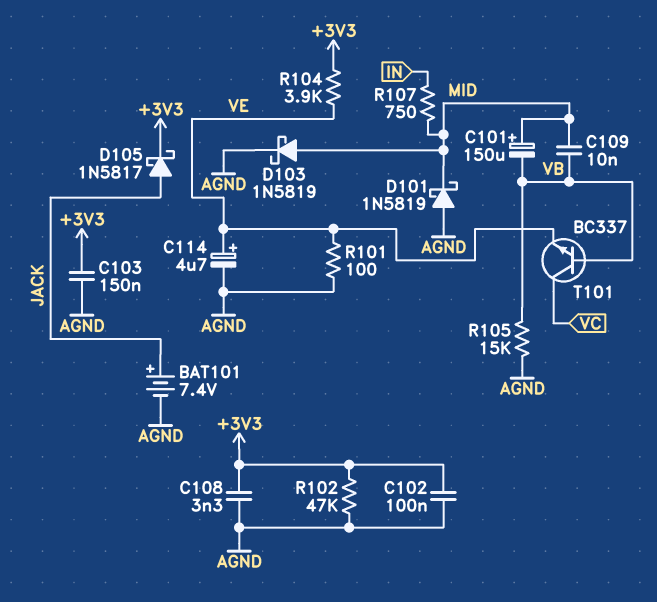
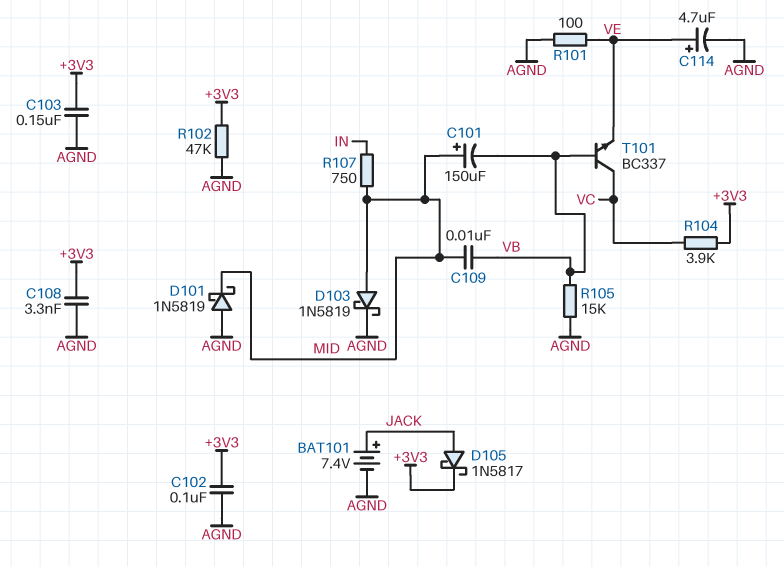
R104: 3.9k (+3V3, VE) -> 3.9k (+3V3, VC)

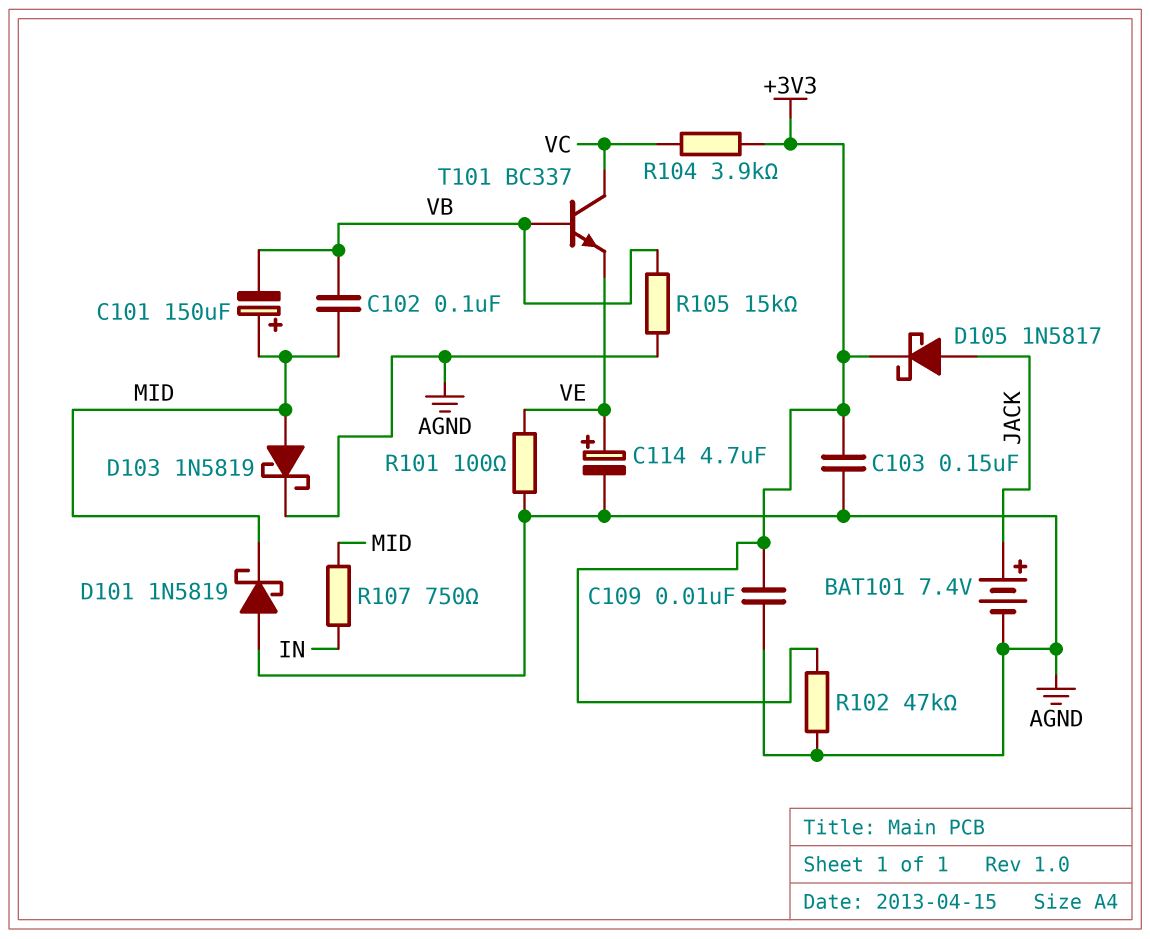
C102: 100nF (+3V3, AGND) -> 100nF (MID, VB)
C108: 3.3nF (+3V3, AGND) -> none
C109: 10nF (MID, VB) -> 10nF (+3V3, AGND)

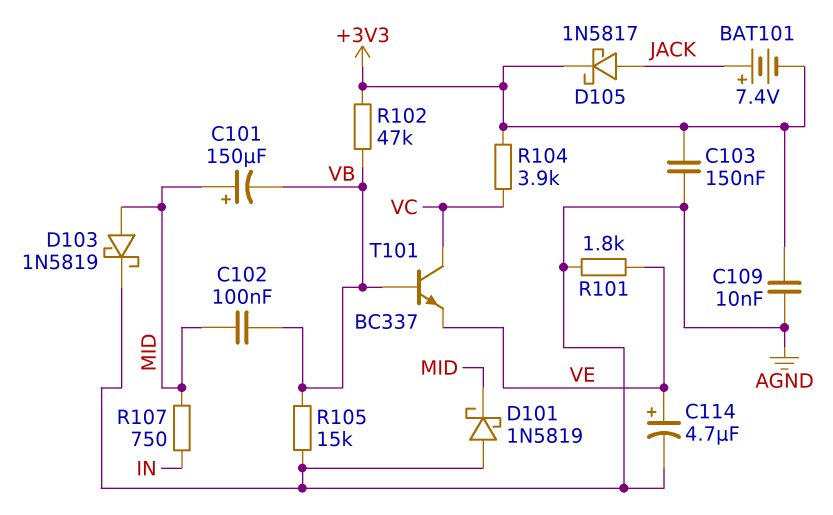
BAT101: 7.4V (plus JACK, minus AGND) -> 7.4V (plus JACK, minus +3V3)
R101: 100 (AGND, VE) -> 1.8k (AGND, VE)
R102: 47k (+3V3, AGND) -> 47k (+3V3, VB)

